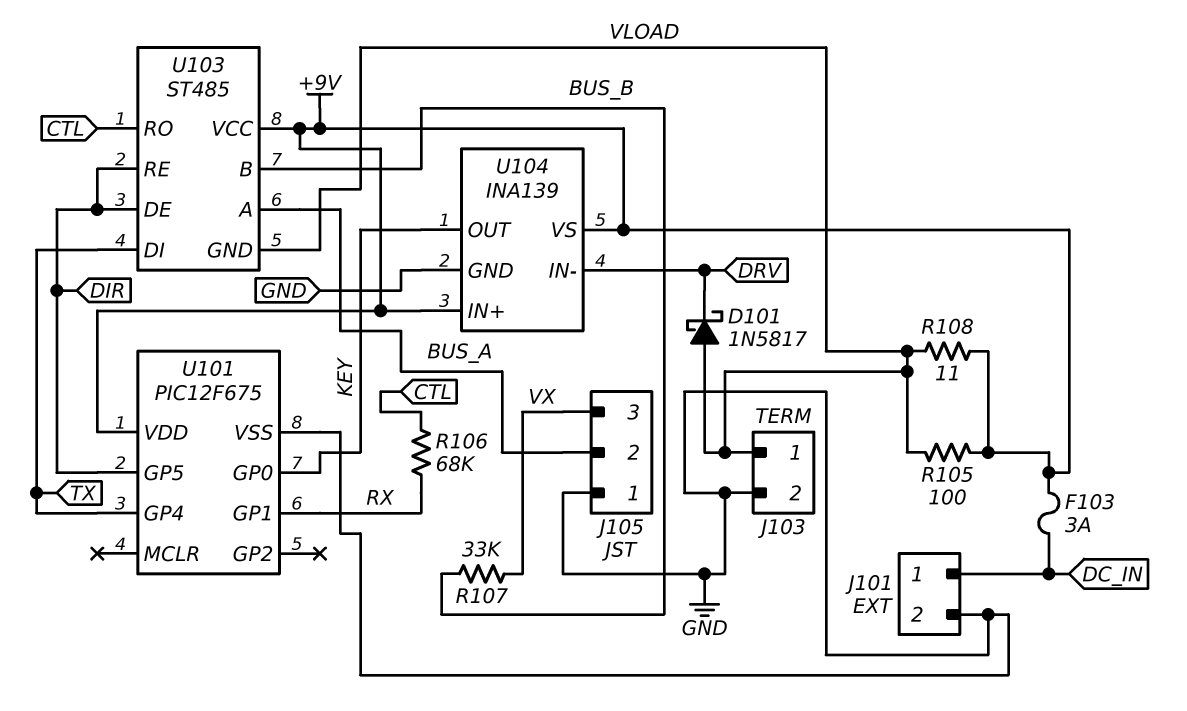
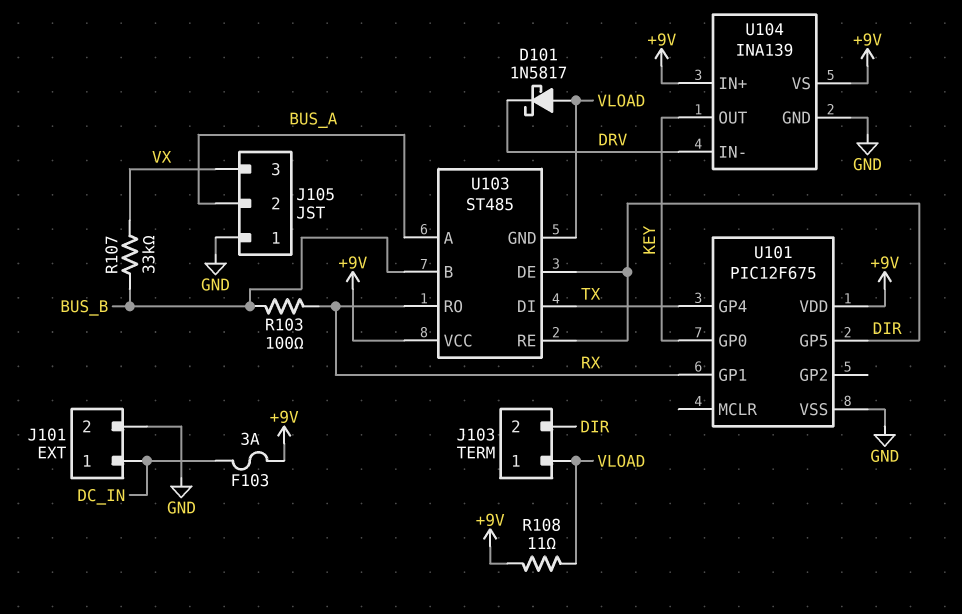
J103 pin 2: GND -> DIR
R103: none -> 100 (BUS_B, RX)
R105: 100 (+9V, VLOAD) -> none
R106: 68k (CTL, RX) -> none
U103 pin RO: CTL -> RX

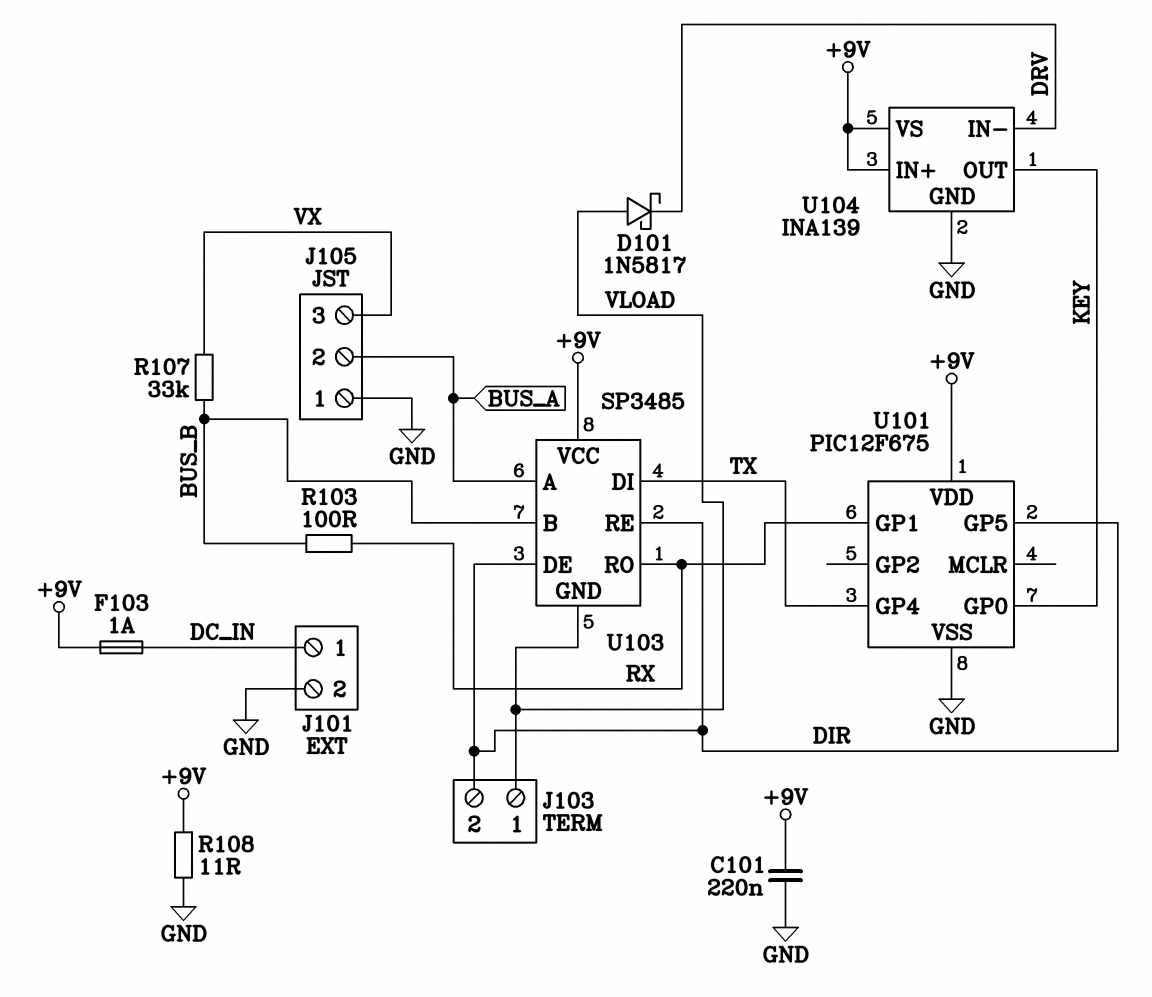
C101: none -> 220nF (+9V, GND)
F103: 3A (+9V, DC_IN) -> 1A (+9V, DC_IN)
R108: 11 (+9V, VLOAD) -> 11 (+9V, GND)
U103: ST485 -> SP3485

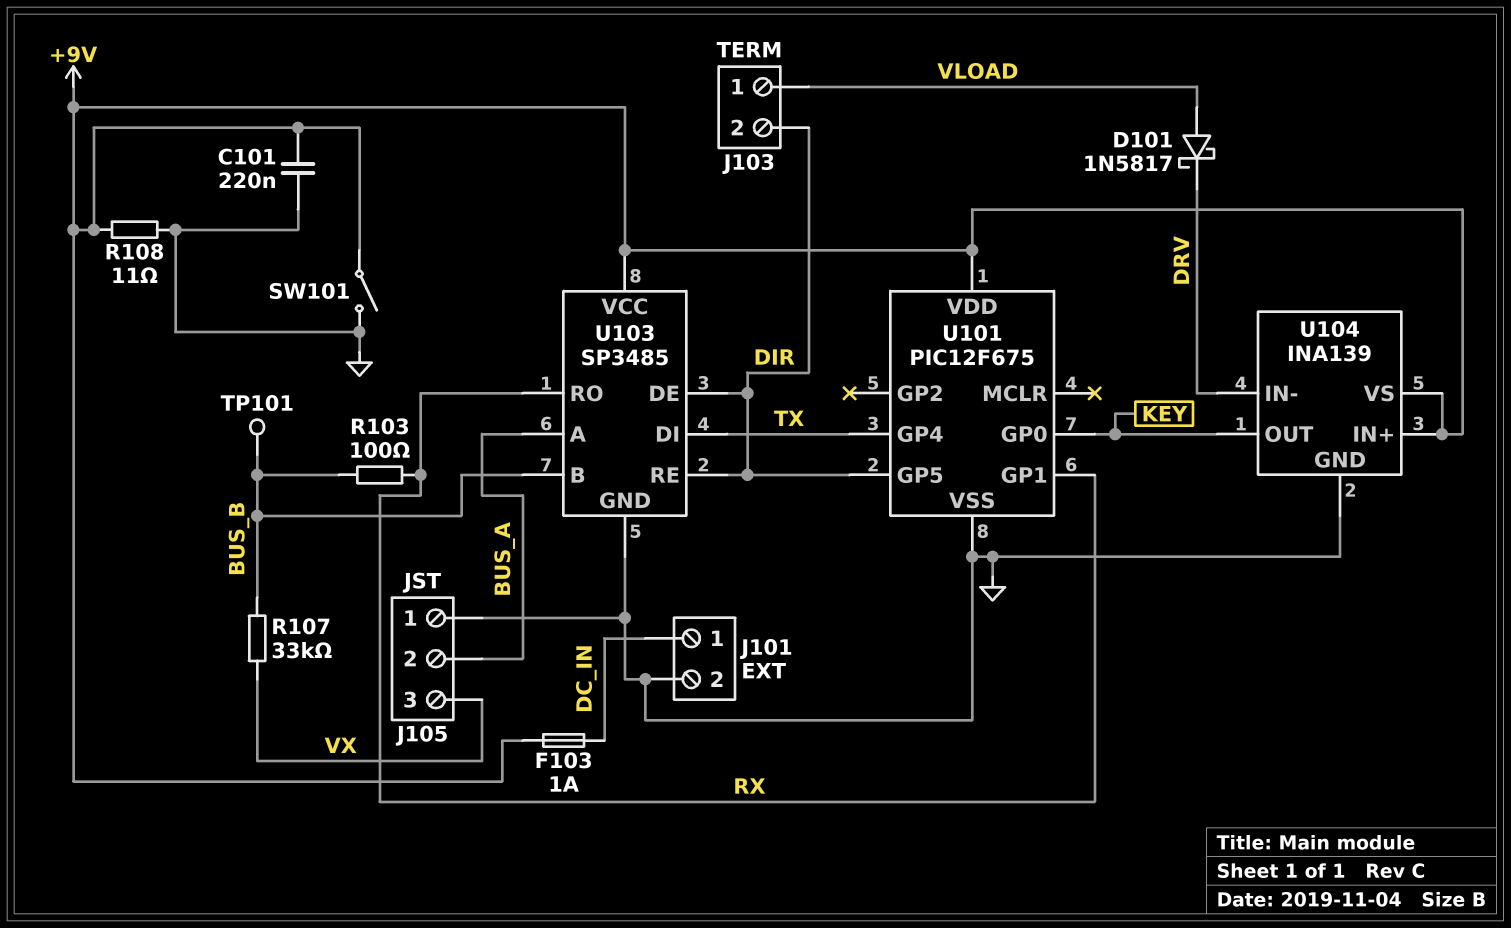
SW101: none -> switch (+9V, GND)
TP101: none -> test point (BUS_B)
U103 pin GND: VLOAD -> GND

